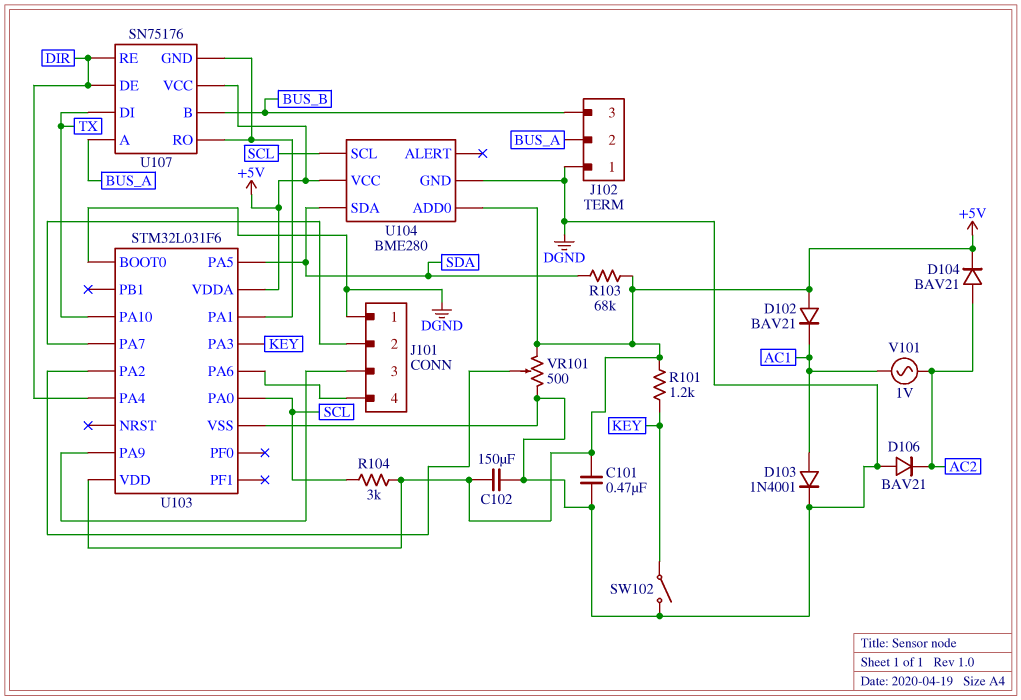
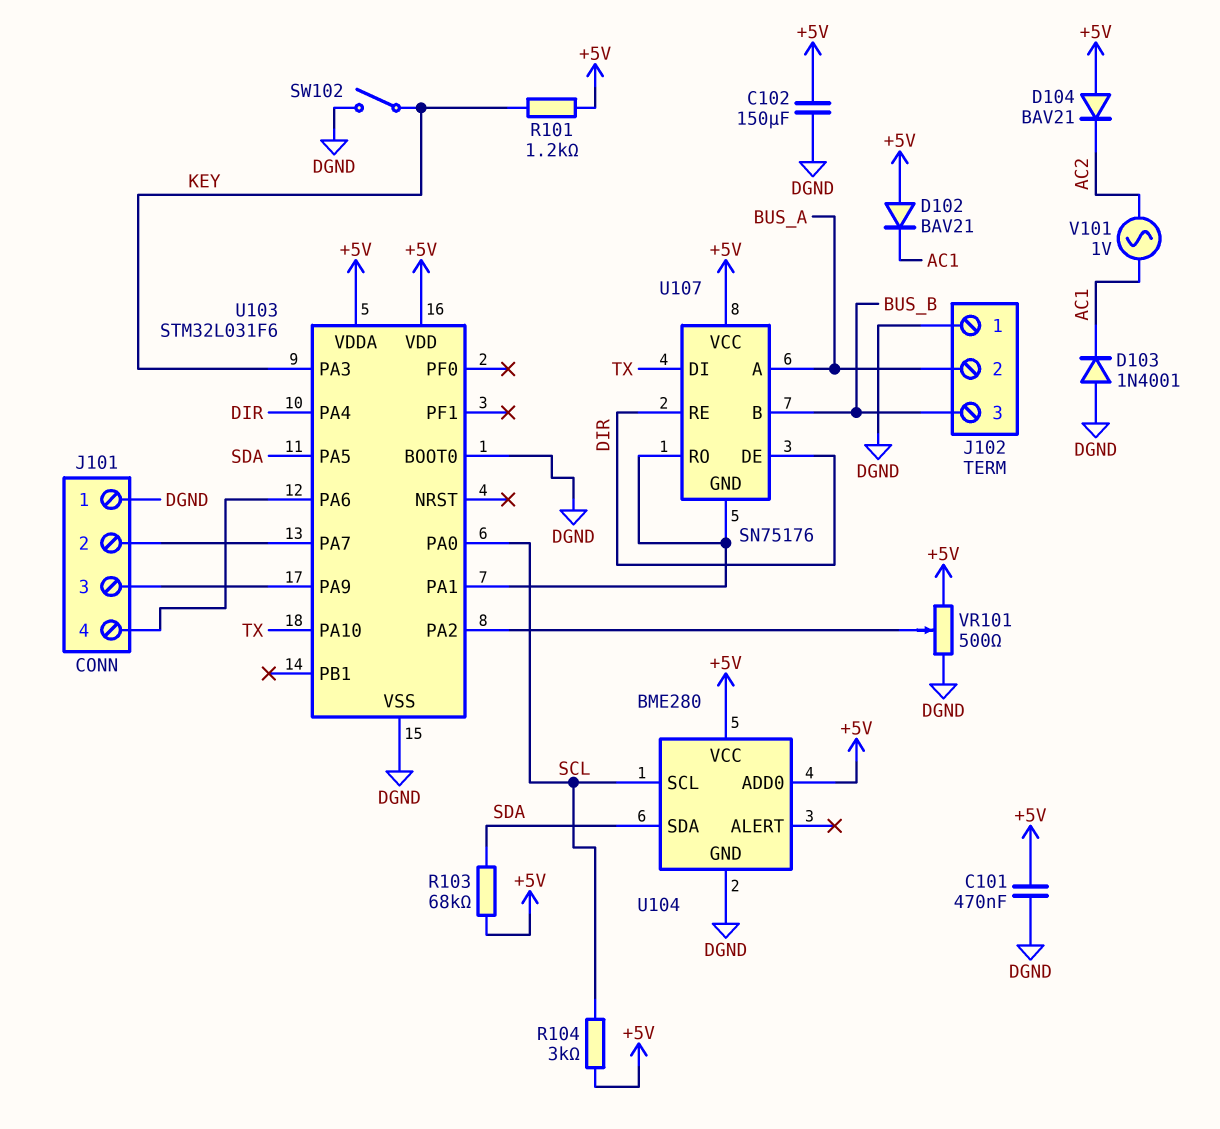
D103: diode 1N4001 (A AC1, K DGND) -> diode 1N4001 (A DGND, K AC1)
D104: diode BAV21 (A AC2, K +5V) -> diode BAV21 (A +5V, K AC2)
D106: diode BAV21 (A DGND, K AC2) -> none

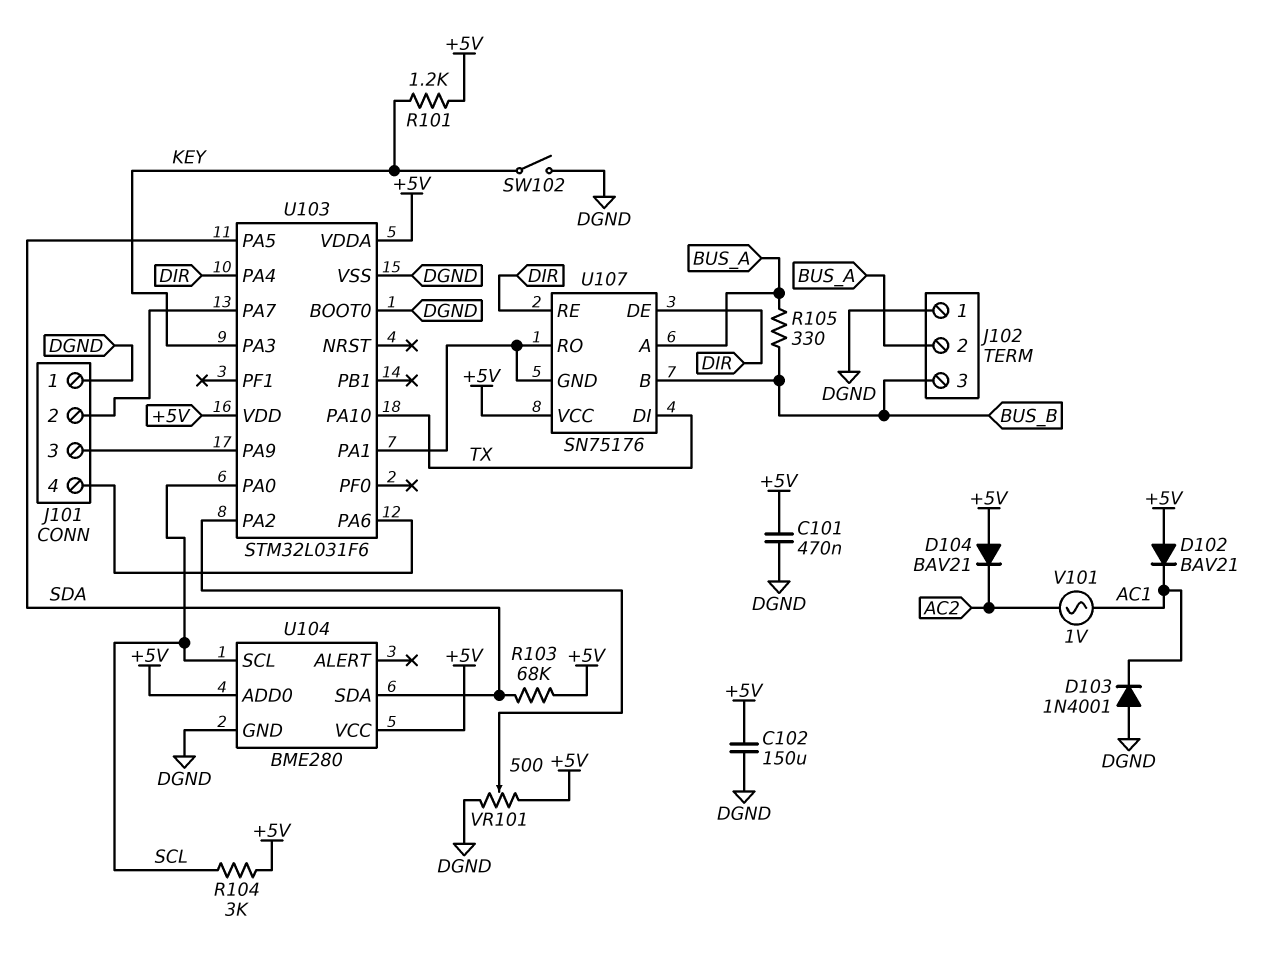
R105: none -> 330 (BUS_A, BUS_B)

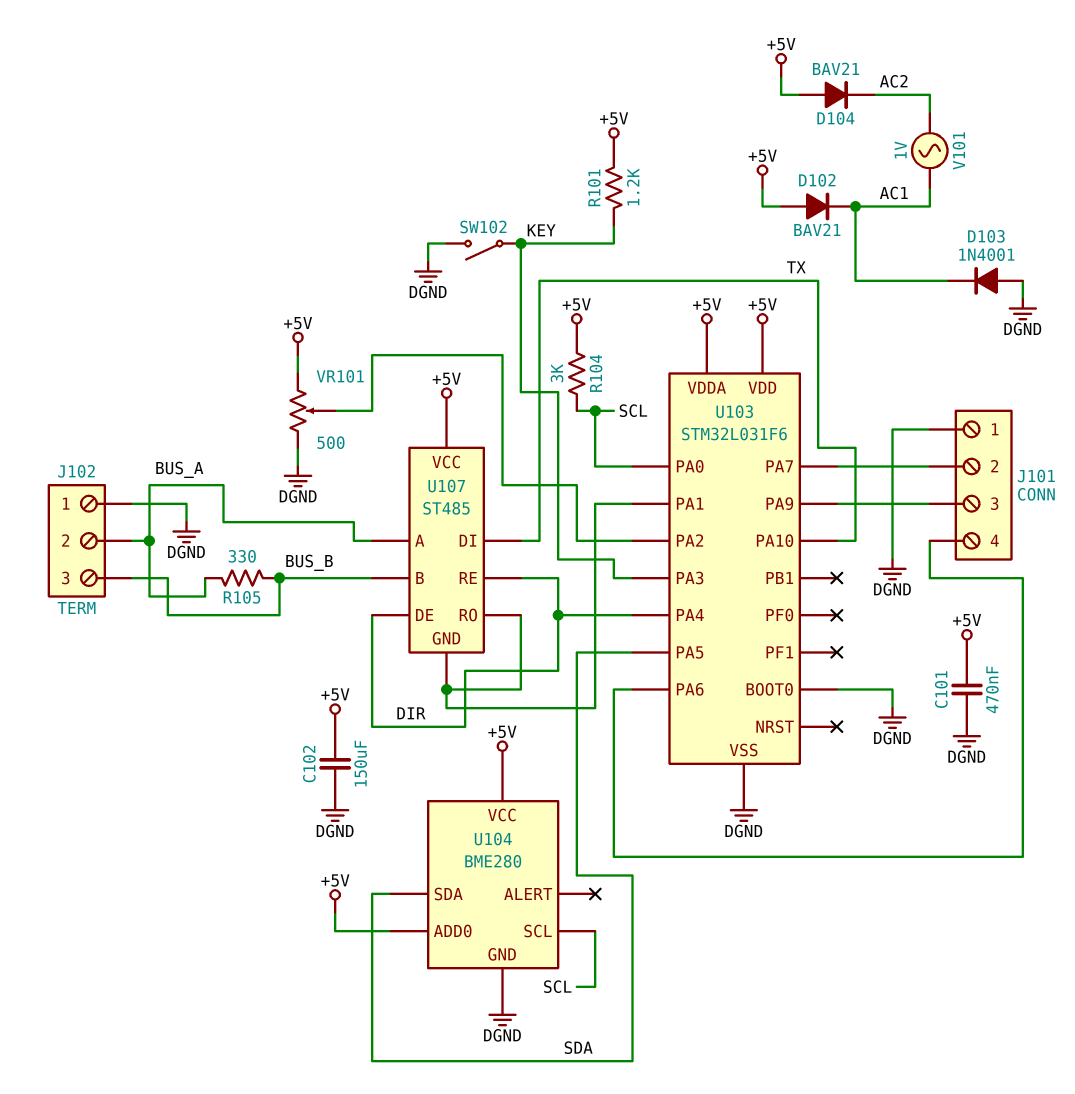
R103: 68k (+5V, SDA) -> none
U107: SN75176 -> ST485

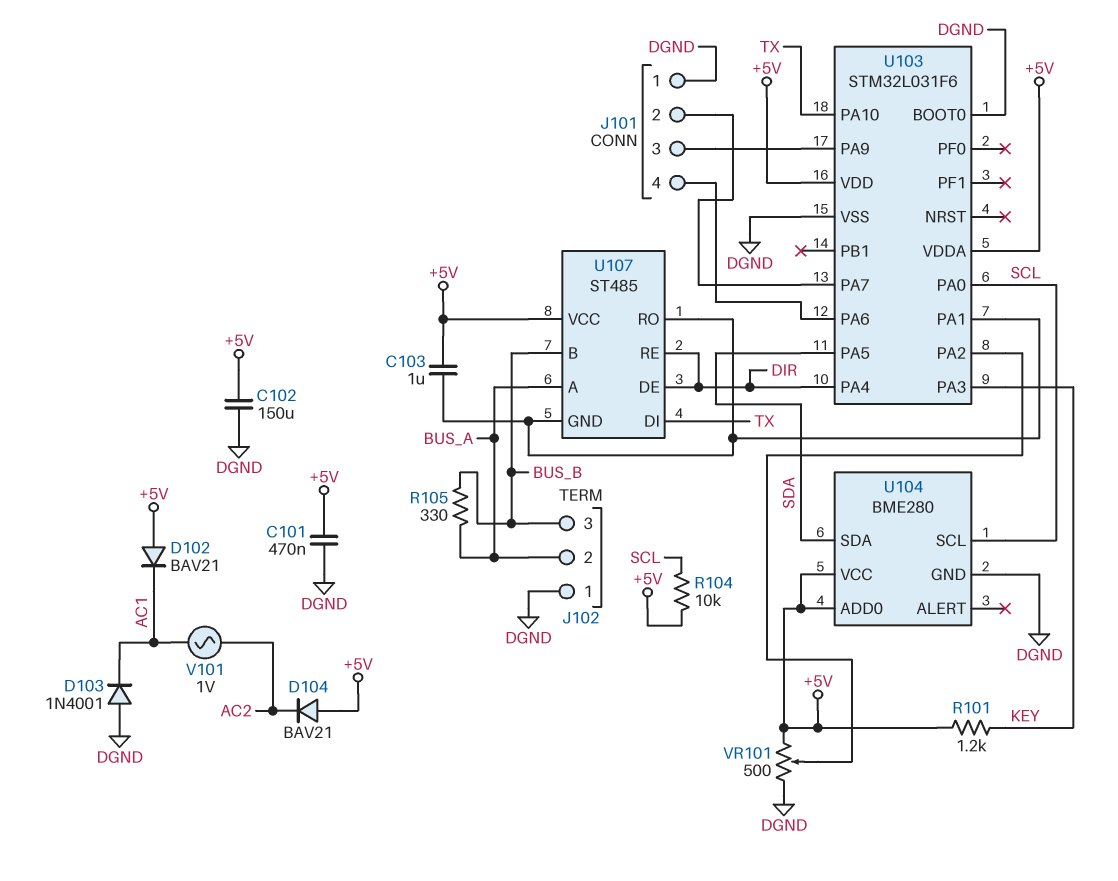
C103: none -> 1uF (+5V, U103/PA1)
R104: 3k (+5V, SCL) -> 10k (+5V, SCL)
SW102: switch (DGND, KEY) -> none

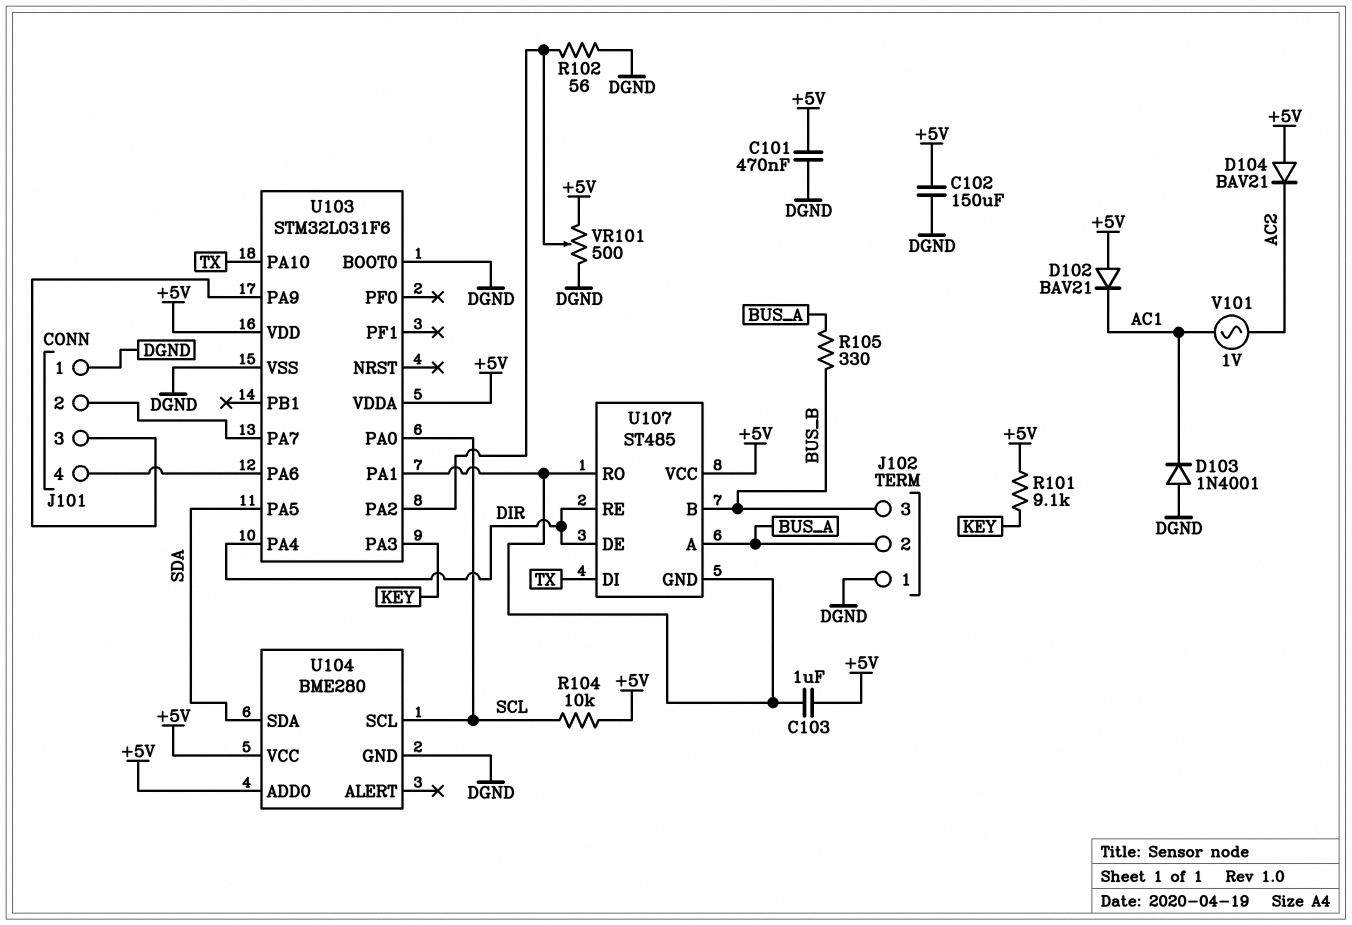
R101: 1.2k (+5V, KEY) -> 9.1k (+5V, KEY)
R102: none -> 56 (DGND, U103/PA2)

